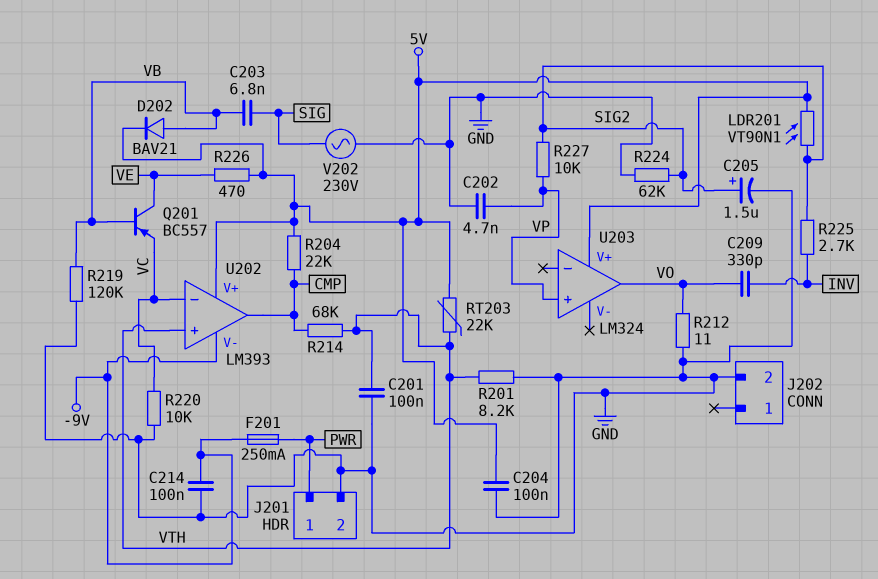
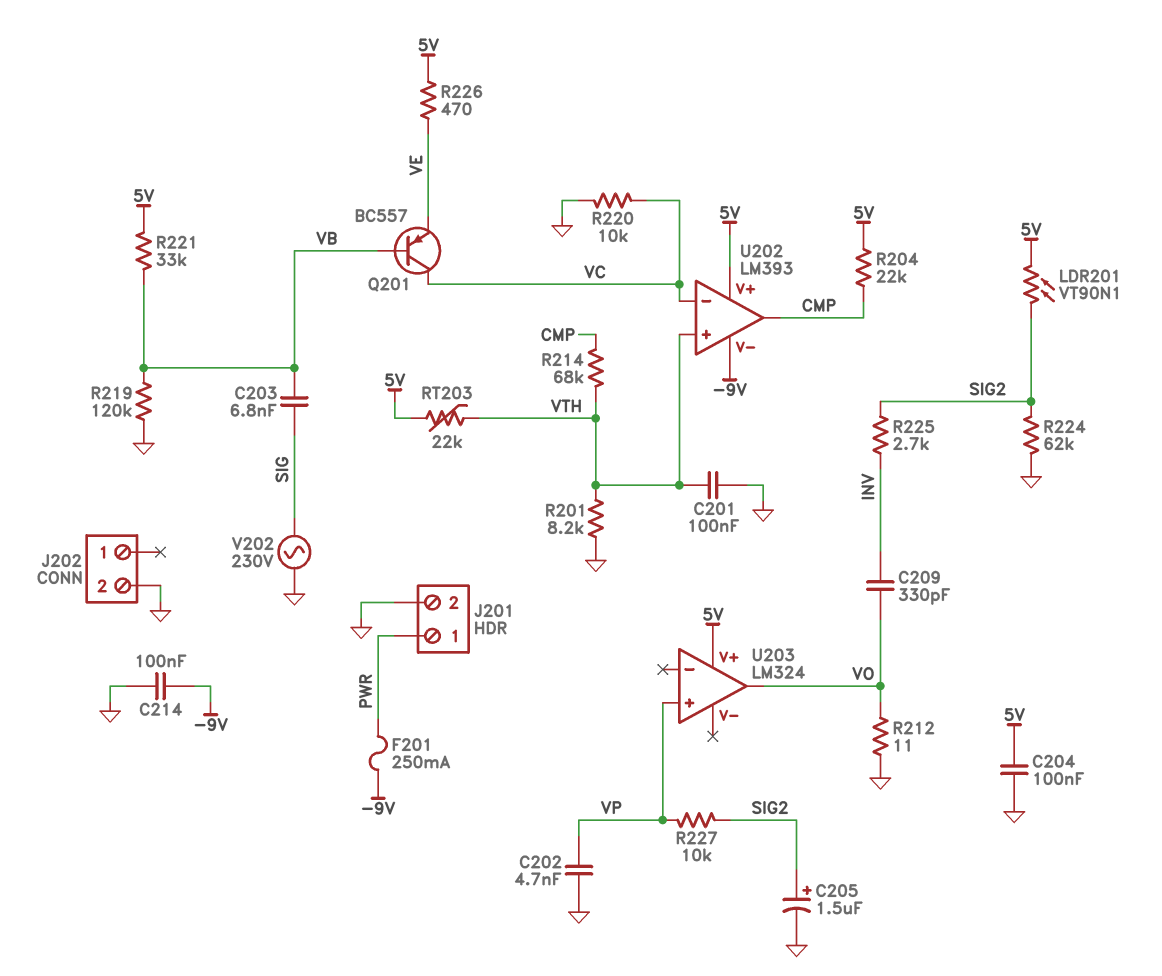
D202: diode BAV21 (A VB, K 5V) -> none
Q201: PNP BC557 (B VB, C VE, E VC) -> PNP BC557 (B VB, C VC, E VE)
R221: none -> 33k (5V, VB)

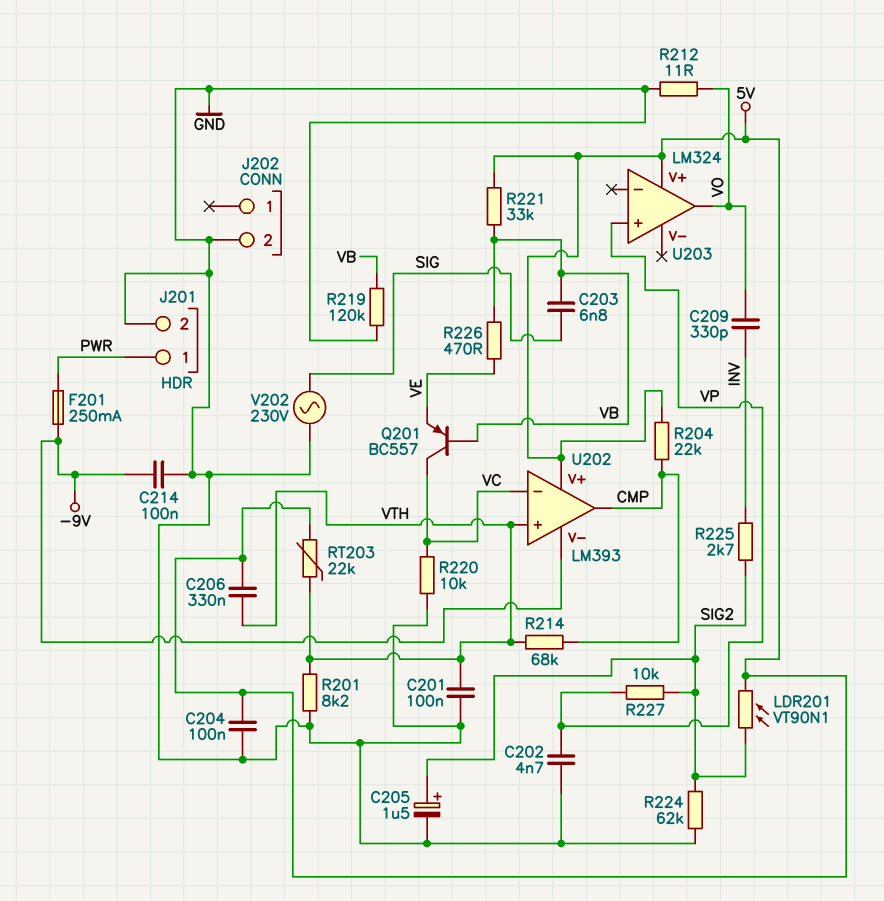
C206: none -> 330nF (5V, VTH)
R226: 470 (5V, VE) -> 470 (VB, VE)

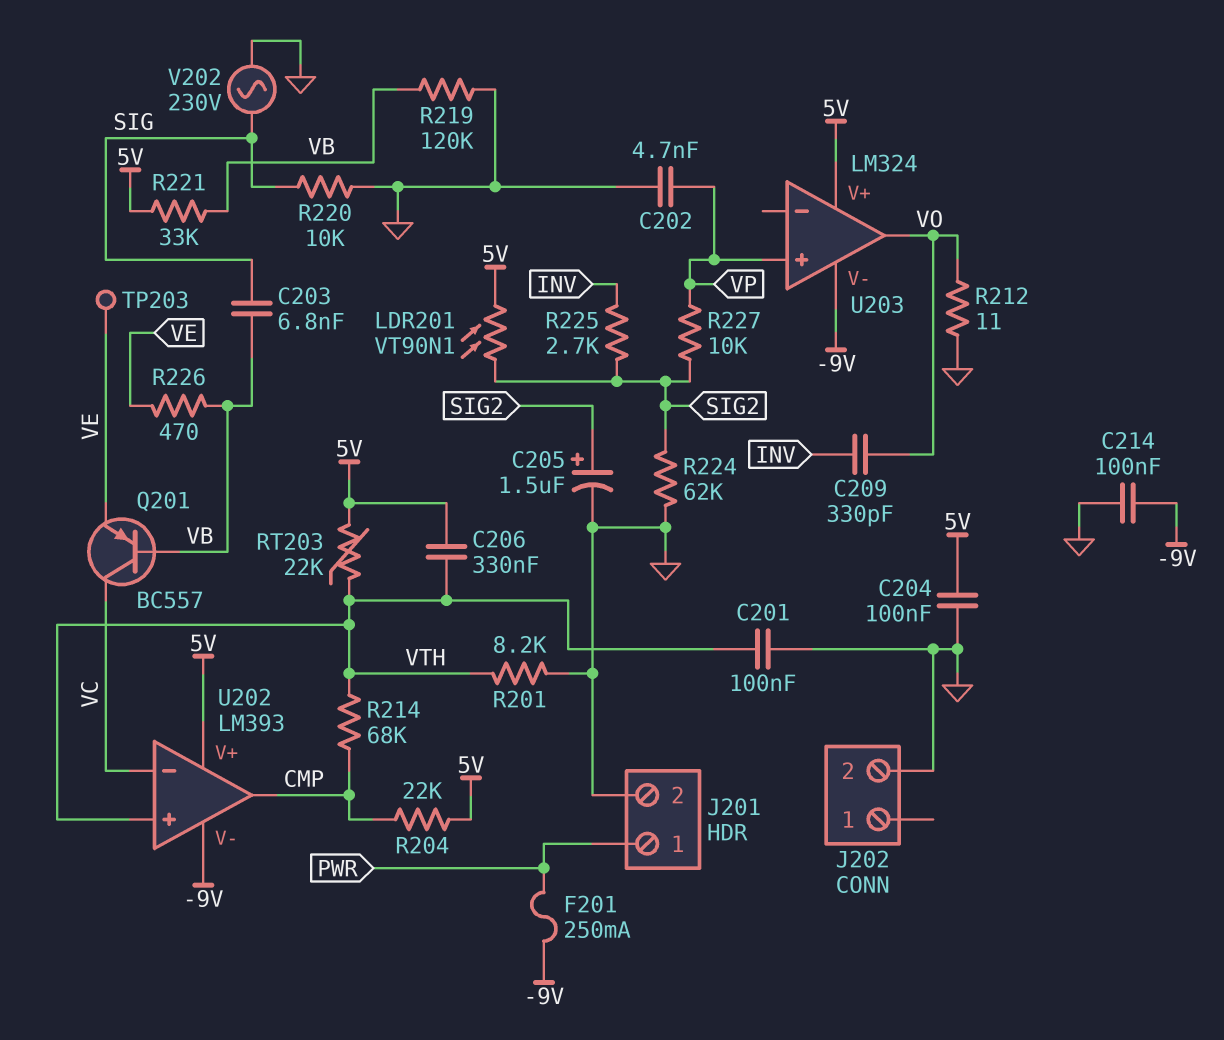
R220: 10k (GND, VC) -> 10k (GND, SIG)
TP203: none -> test point (VE)
U203 pin V-: none -> -9V

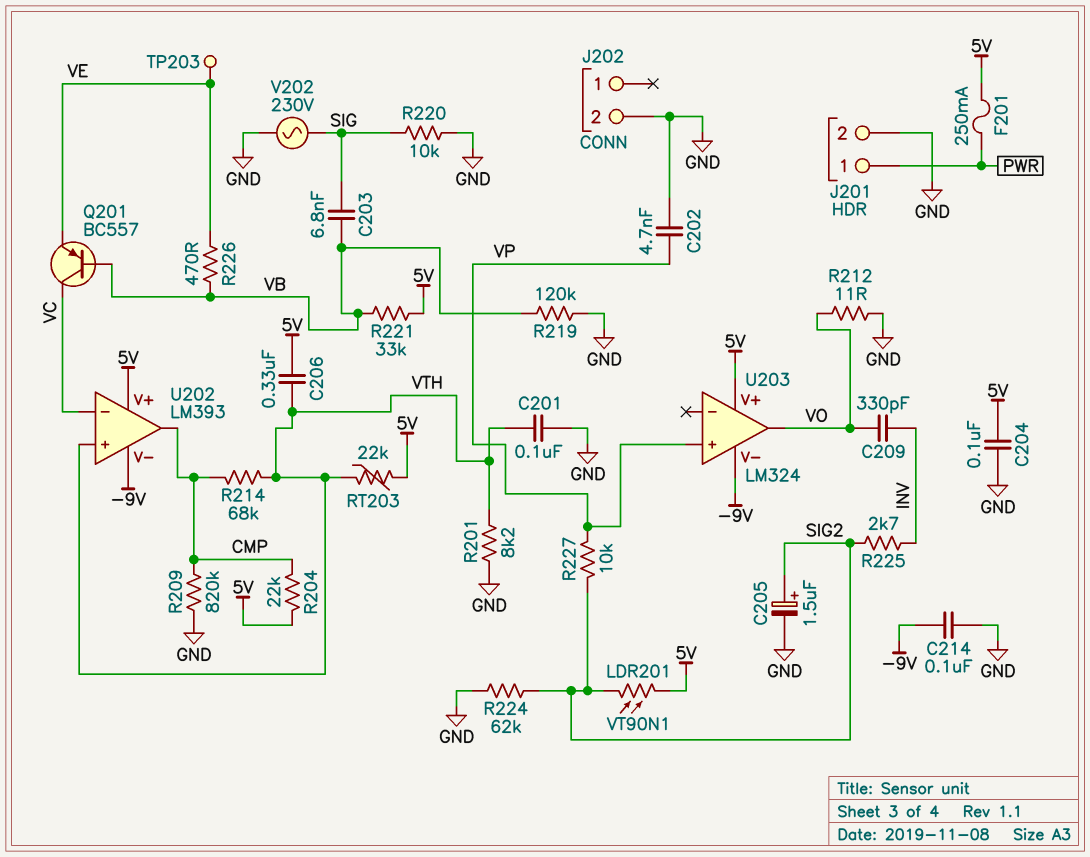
F201: 250mA (-9V, PWR) -> 250mA (5V, PWR)
R209: none -> 820k (CMP, GND)

